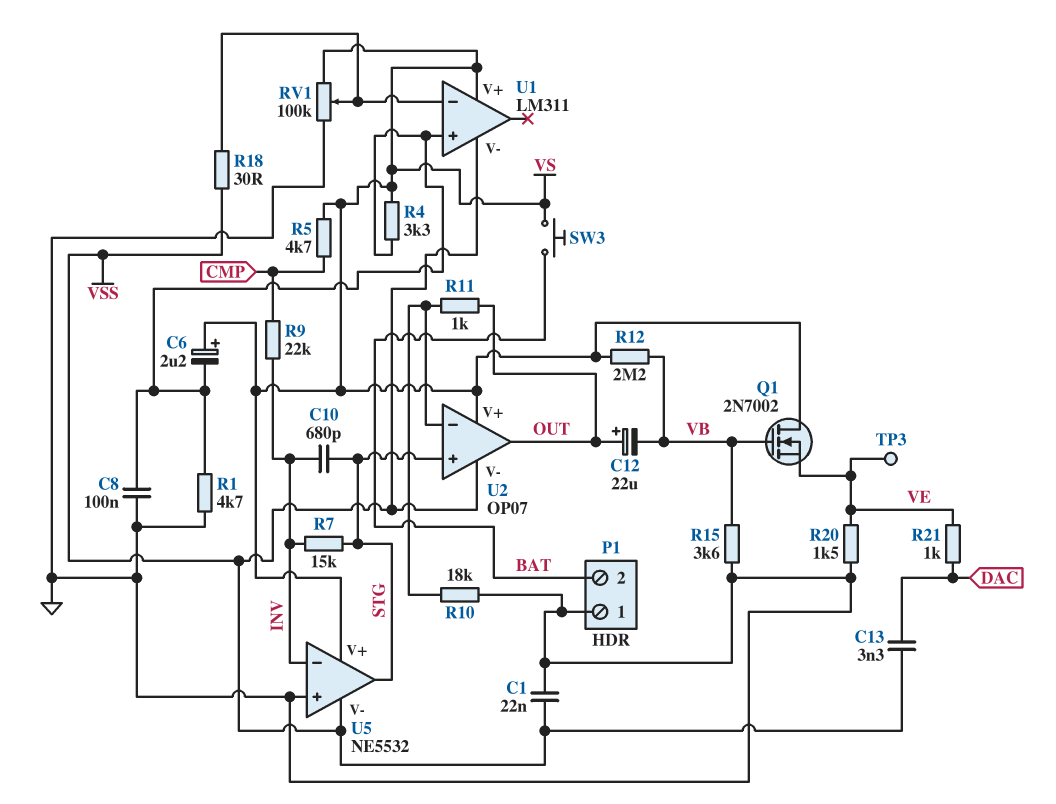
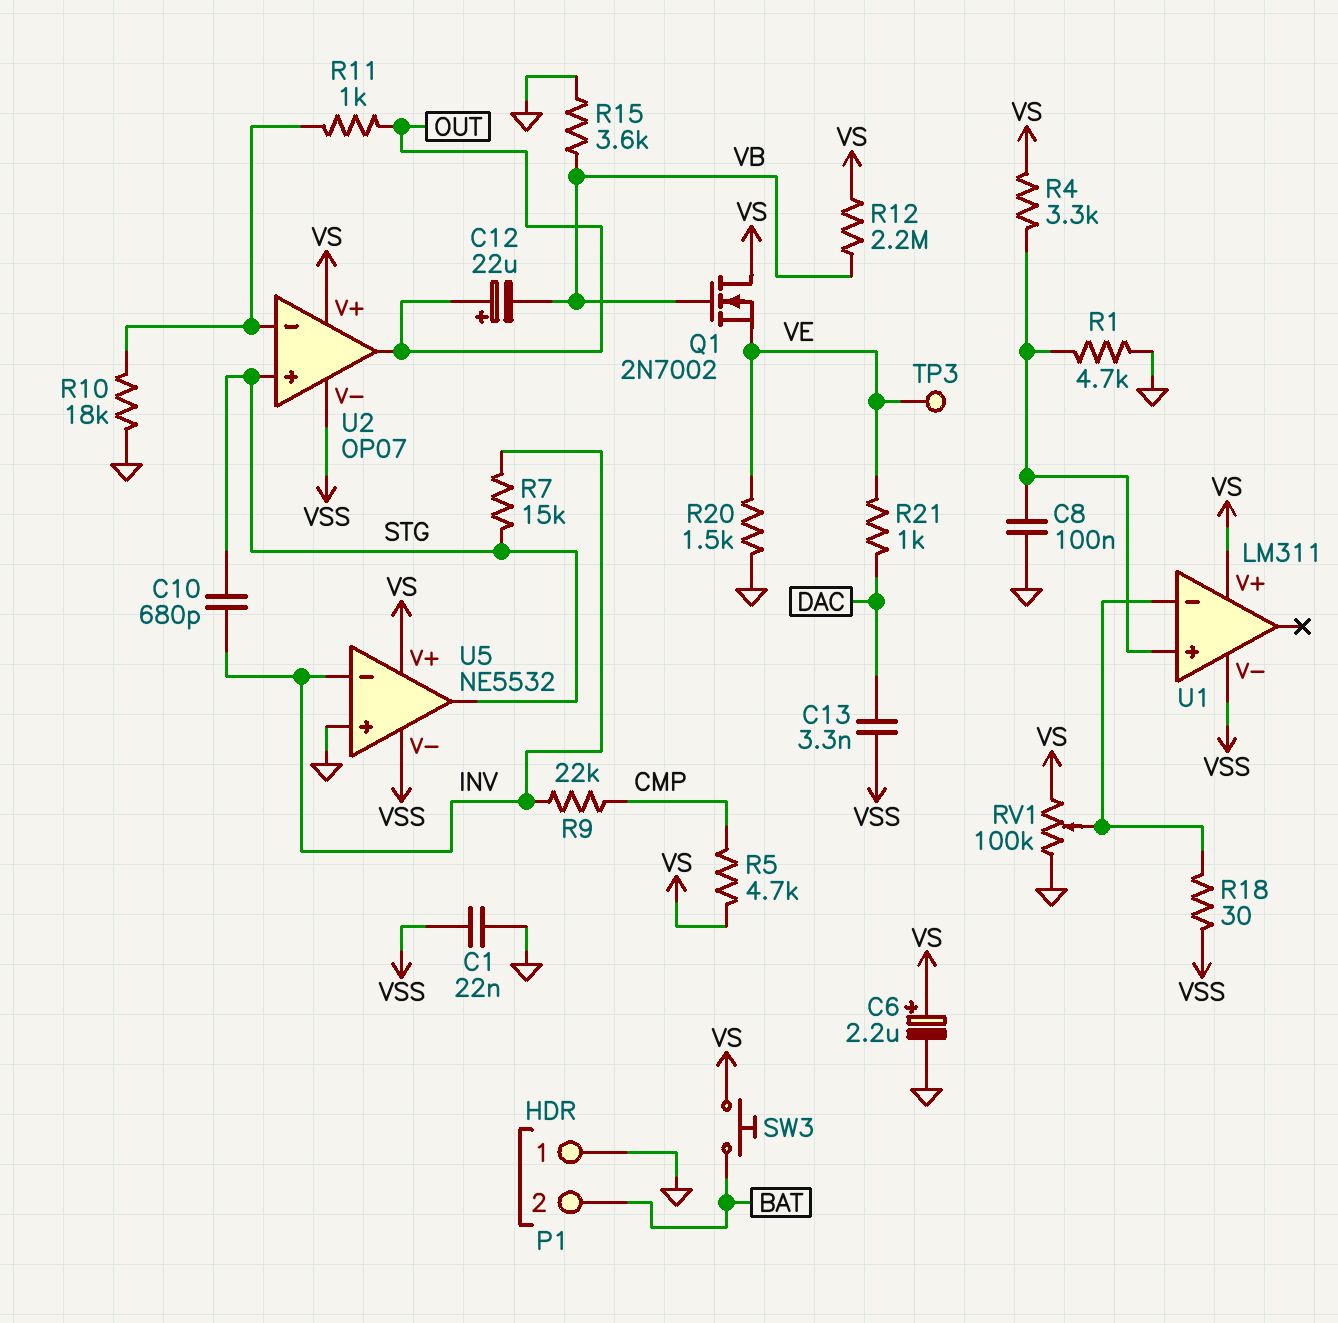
C6: 2.2uF (plus VS, minus U1/in+) -> 2.2uF (plus VS, minus GND)

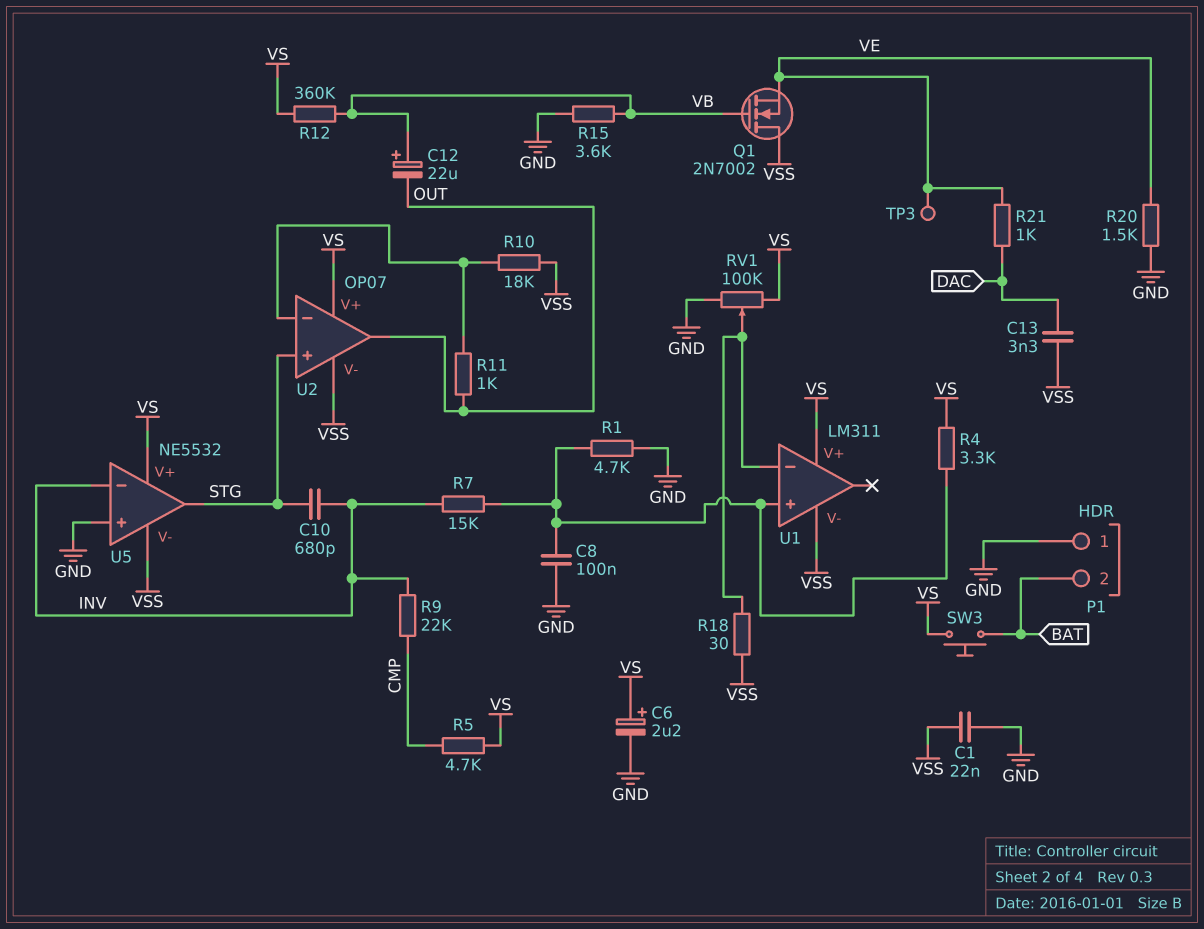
C12: 22uF (plus OUT, minus VB) -> 22uF (plus VB, minus OUT)
Q1: NMOS 2N7002 (G VB, D VS, S VE) -> NMOS 2N7002 (G VB, D VSS, S VE)
R7: 15k (INV, STG) -> 15k (INV, U1/in+)
R10: 18k (GND, U2/in-) -> 18k (U2/in-, VSS)
R12: 2.2M (VB, VS) -> 360k (VB, VS)

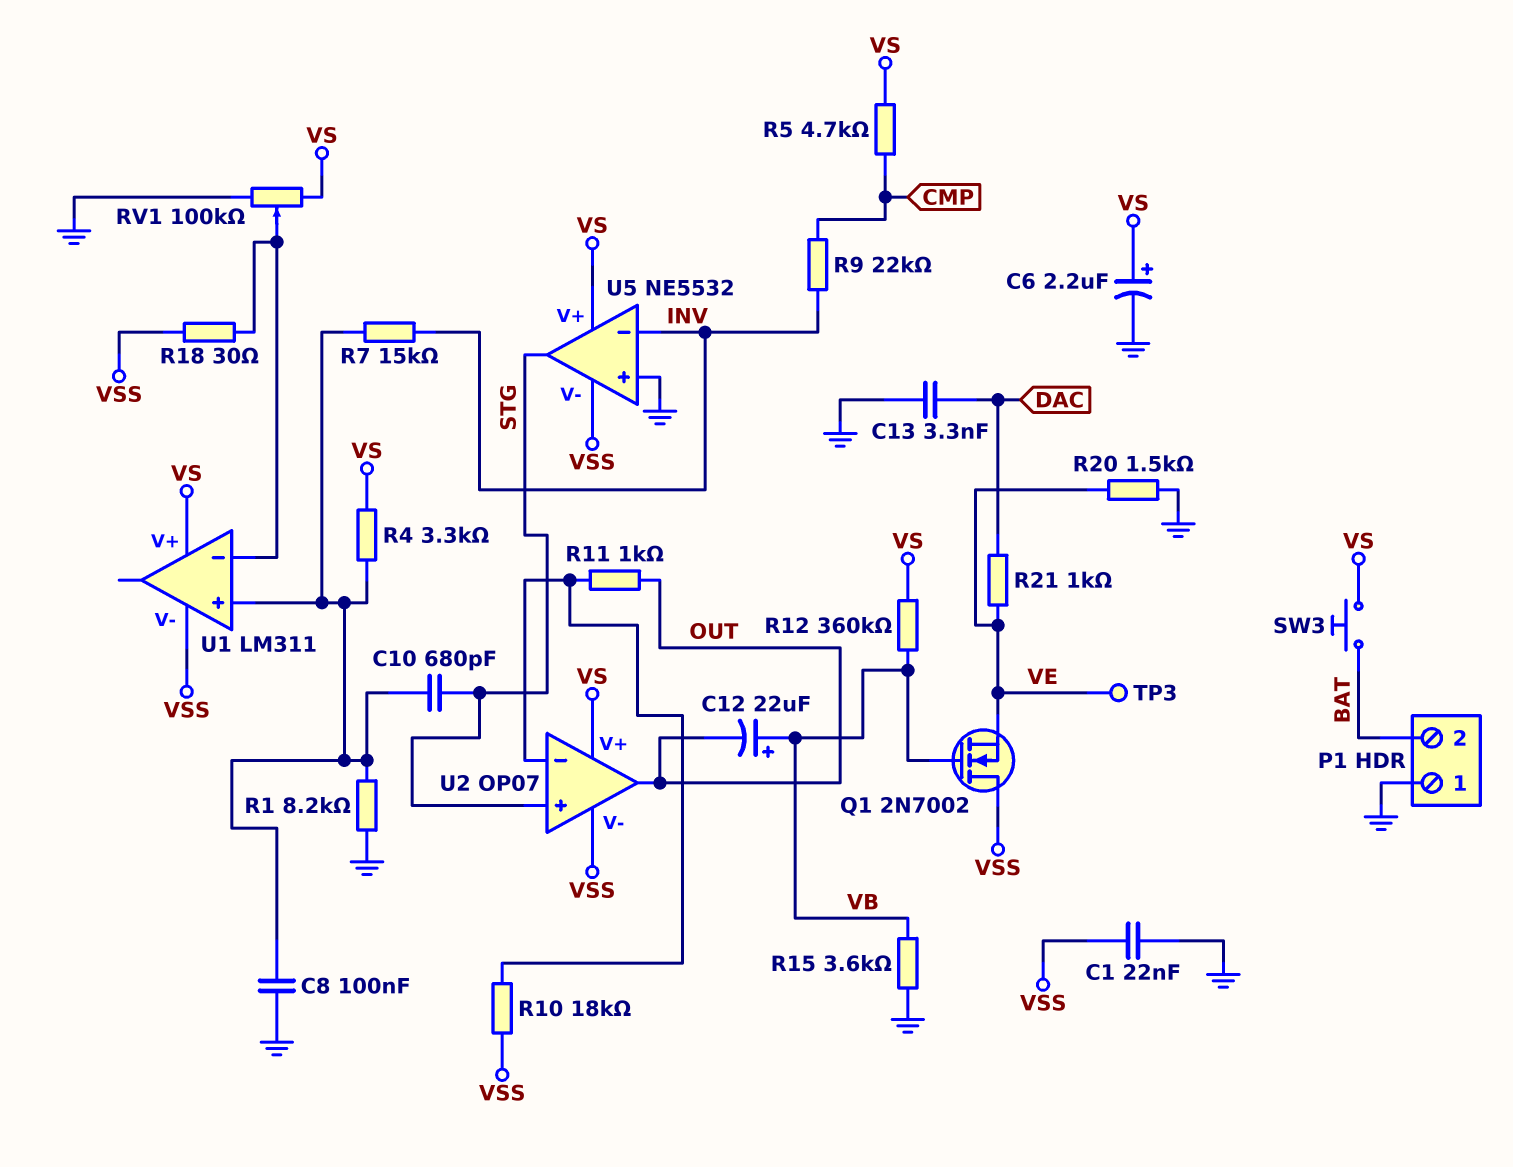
C10: 680pF (INV, STG) -> 680pF (STG, U1/in+)
C13: 3.3nF (DAC, VSS) -> 3.3nF (DAC, GND)
R1: 4.7k (GND, U1/in+) -> 8.2k (GND, U1/in+)

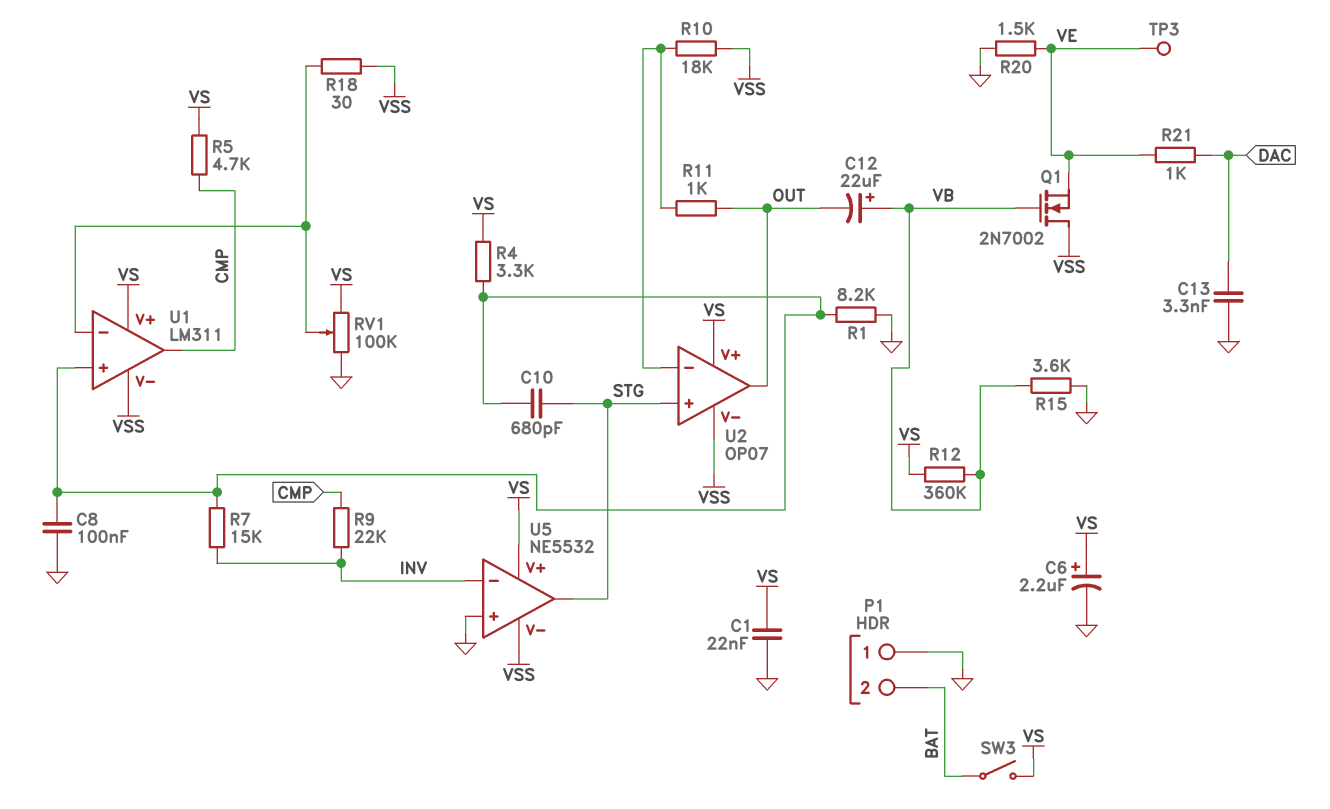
C1: 22nF (GND, VSS) -> 22nF (GND, VS)
SW3: button (BAT, VS) -> switch (BAT, VS)
U1 pin out: none -> CMP

